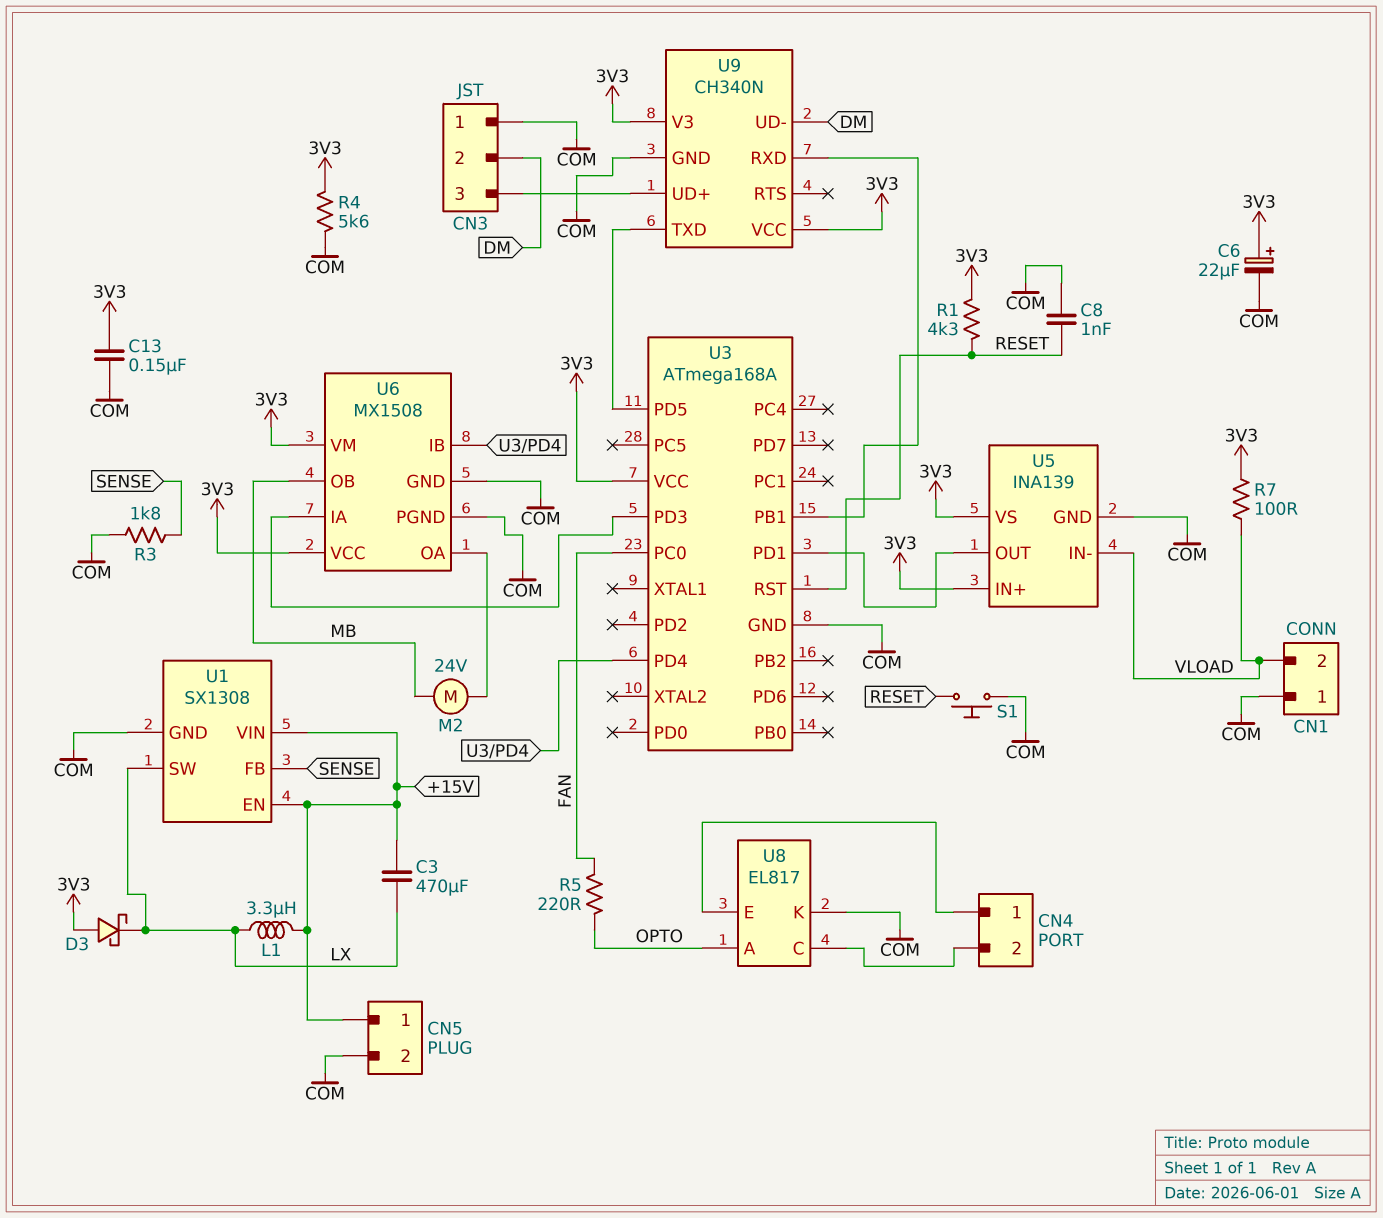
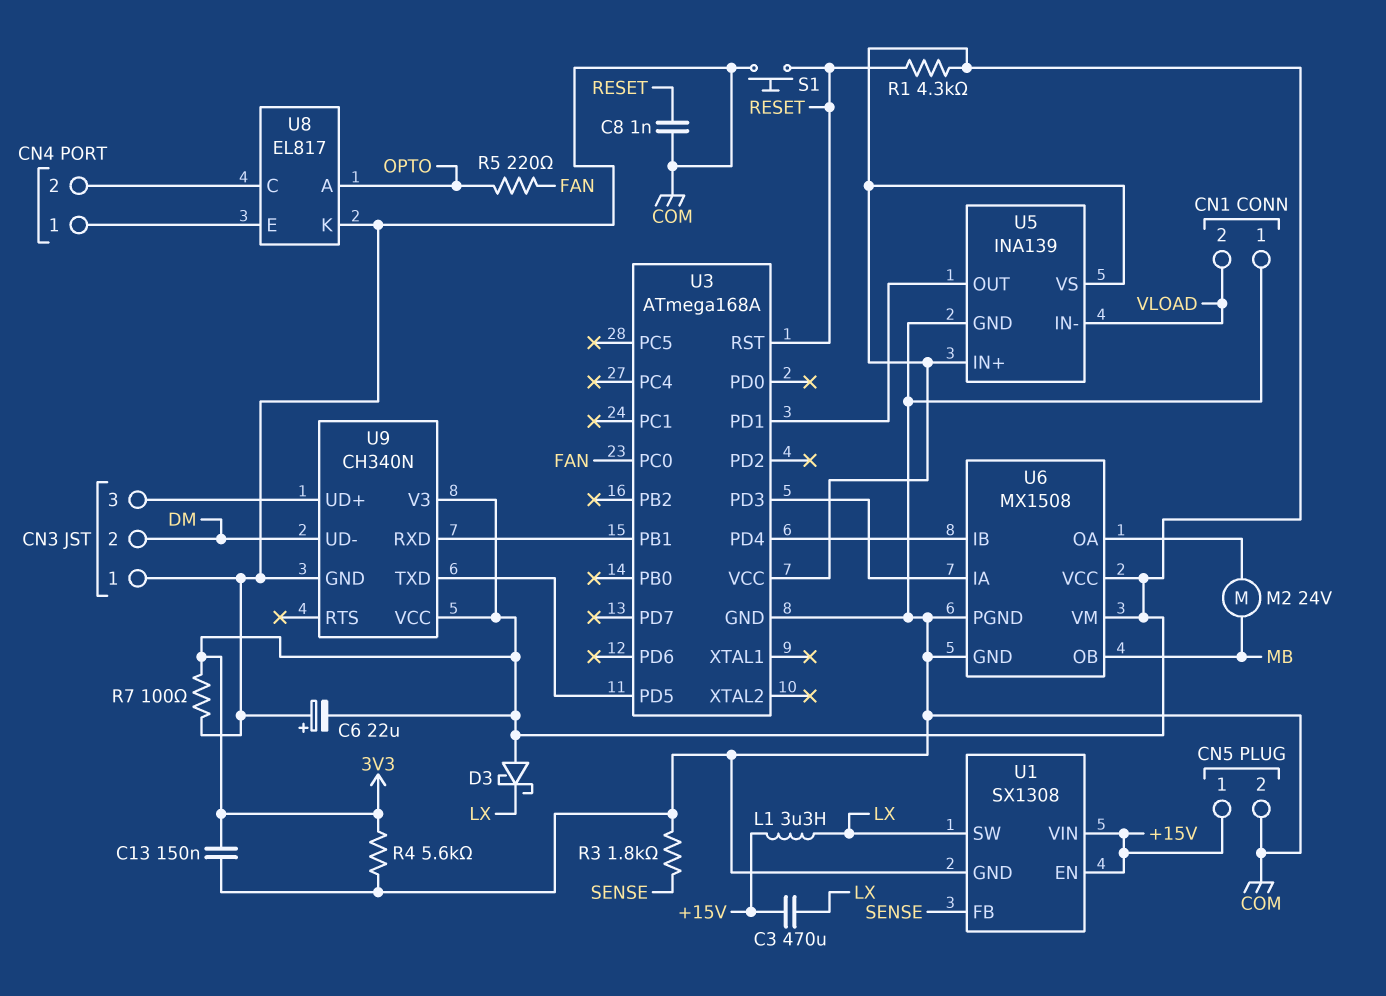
C6: 22uF (plus 3V3, minus COM) -> 22uF (plus COM, minus 3V3)
R7: 100 (3V3, VLOAD) -> 100 (3V3, COM)

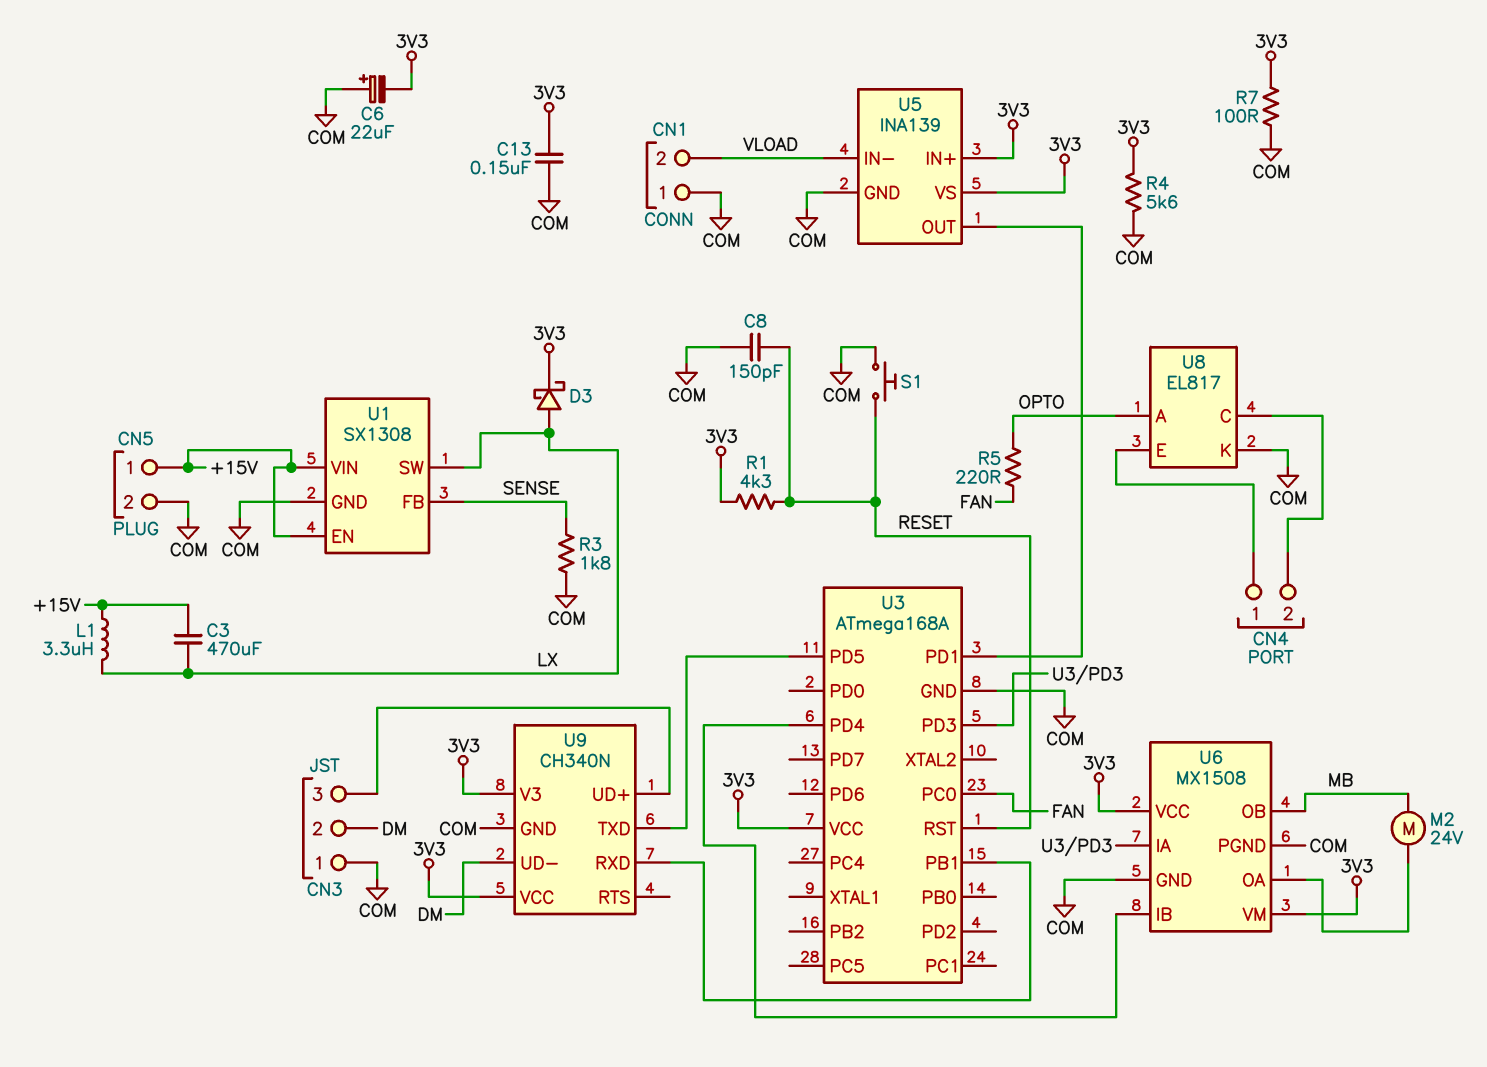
C8: 1nF (COM, RESET) -> 150pF (COM, RESET)
D3: schottky (A 3V3, K LX) -> schottky (A LX, K 3V3)

